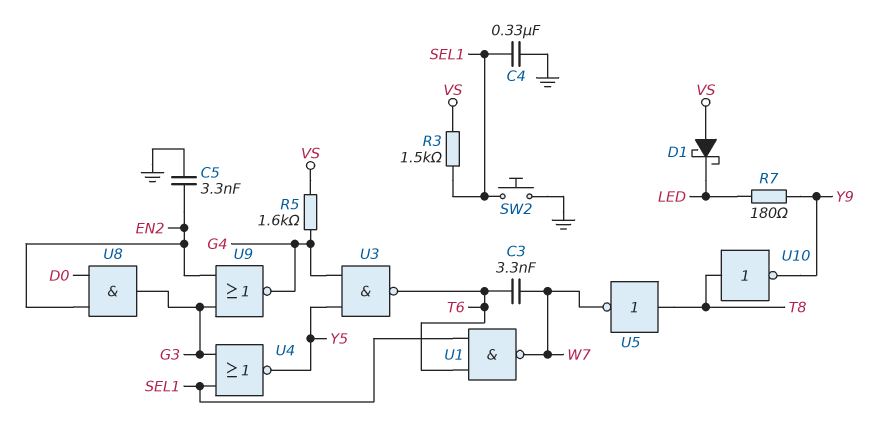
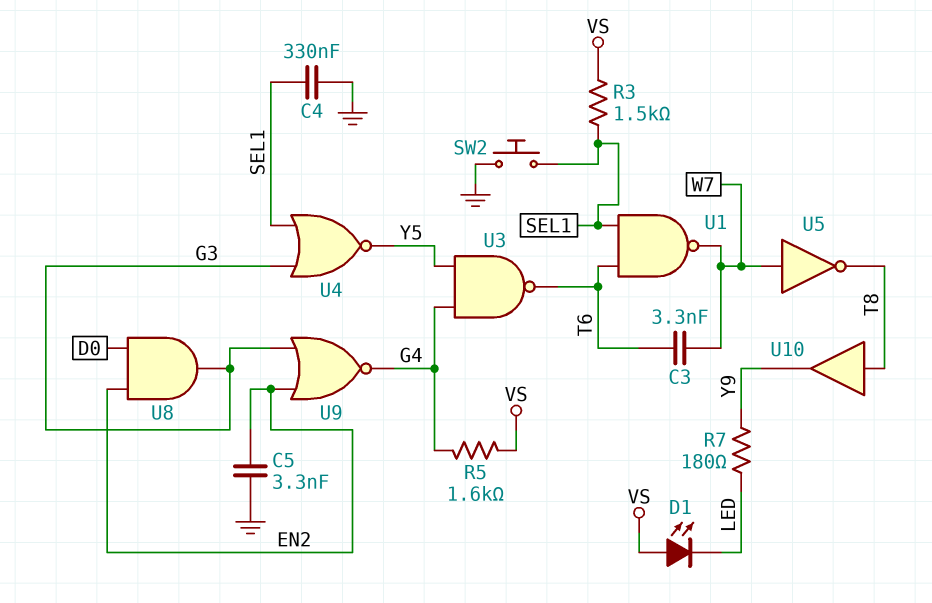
D1: schottky (A VS, K LED) -> LED (A VS, K LED)
U5: NOT (in T8, out W7) -> NOT (in W7, out T8)
U10: NOT (in T8, out Y9) -> buffer (in T8, out Y9)

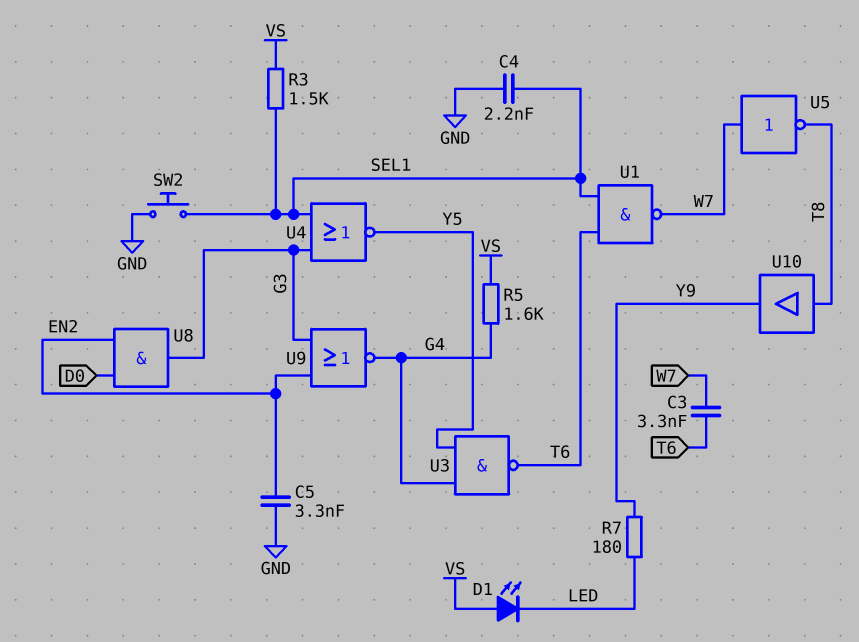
C4: 330nF (GND, SEL1) -> 2.2nF (GND, SEL1)

